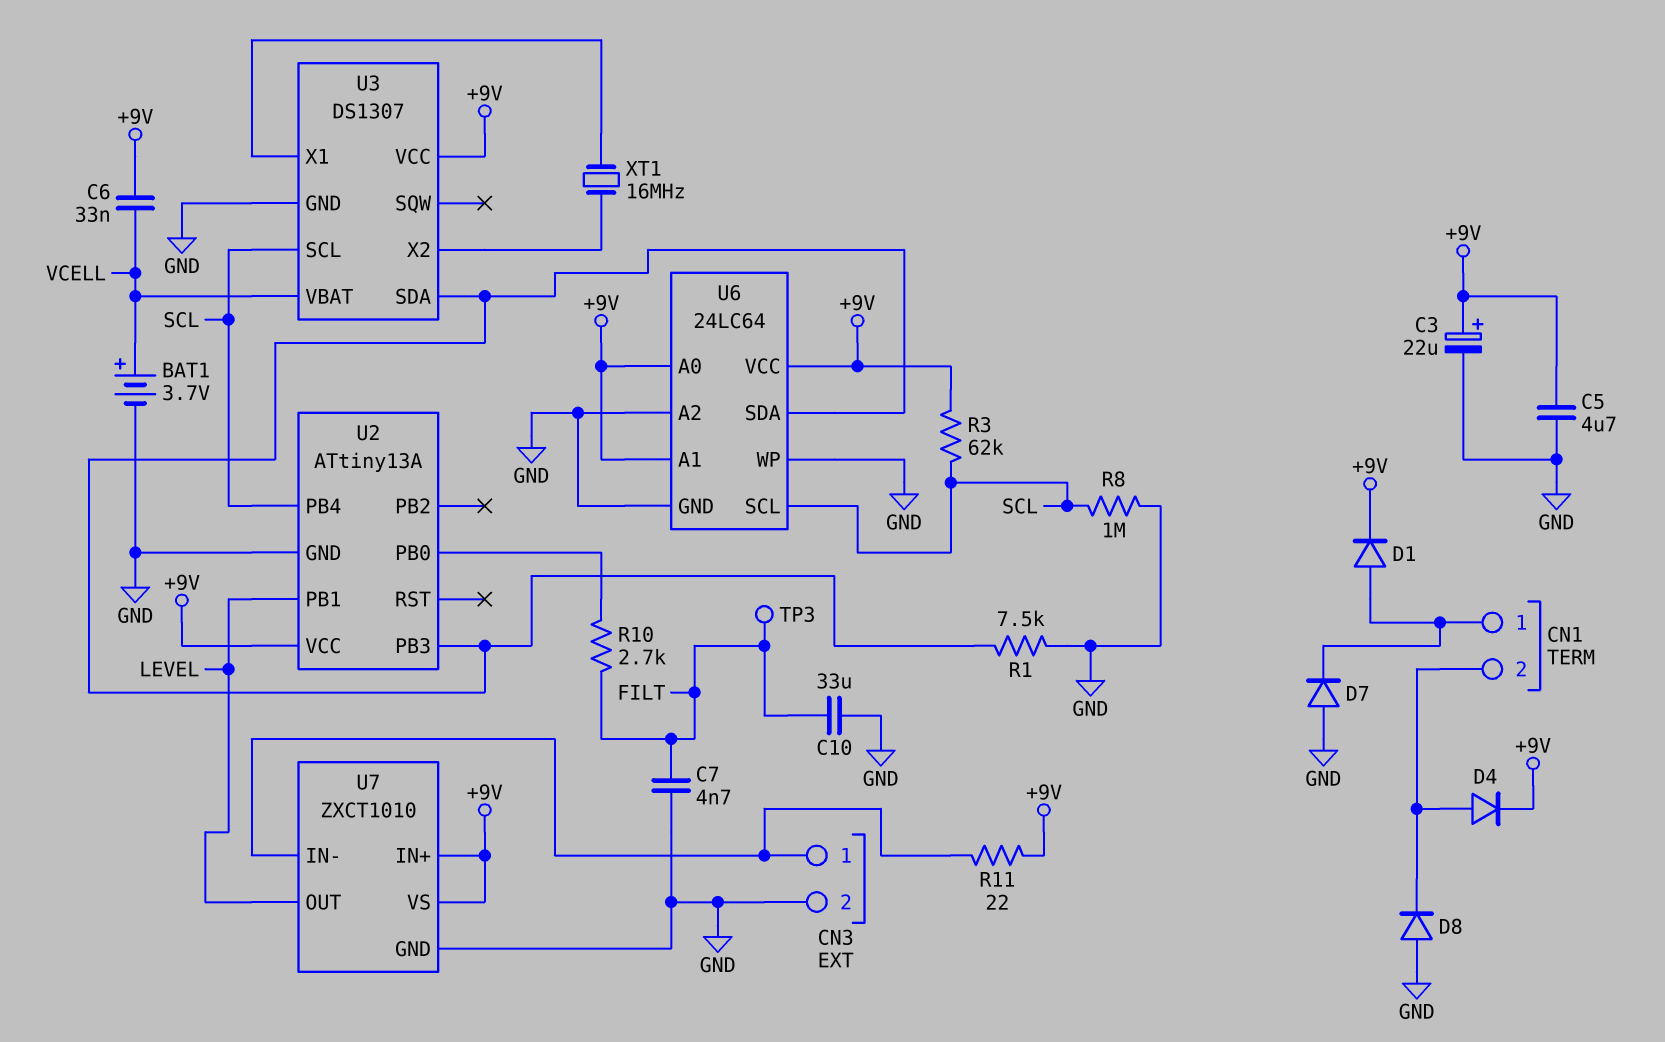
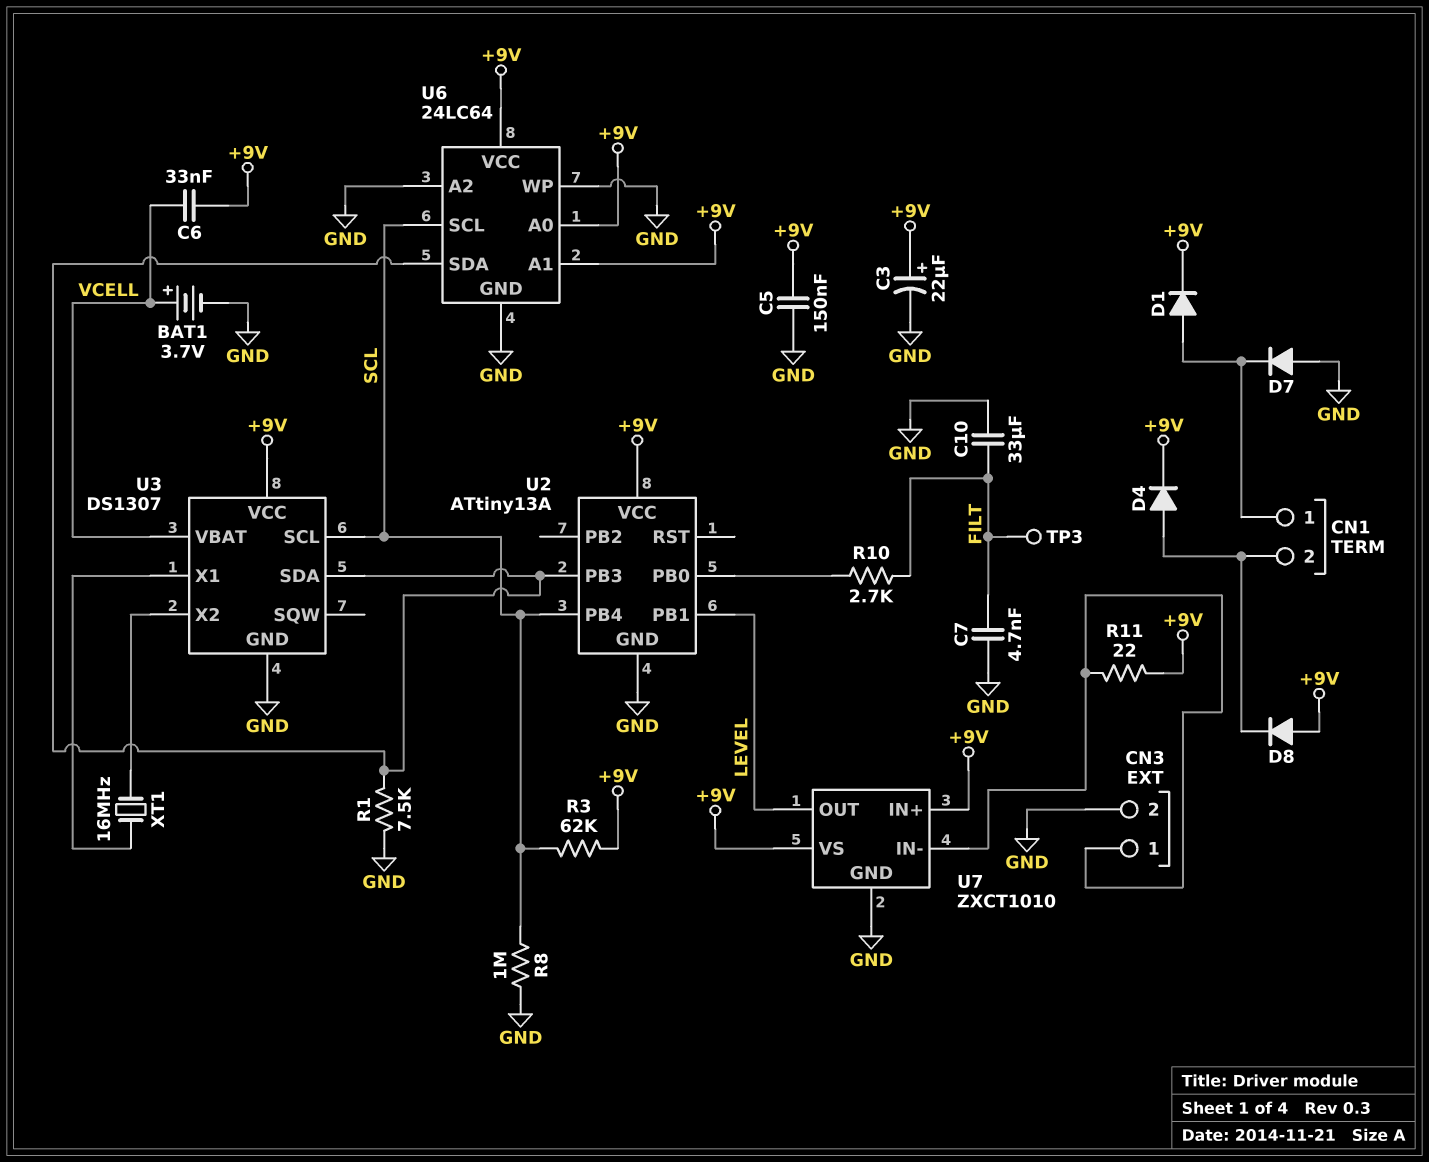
C5: 4.7uF (+9V, GND) -> 150nF (+9V, GND)
D8: diode (A GND, K CN1/2) -> diode (A +9V, K CN1/2)

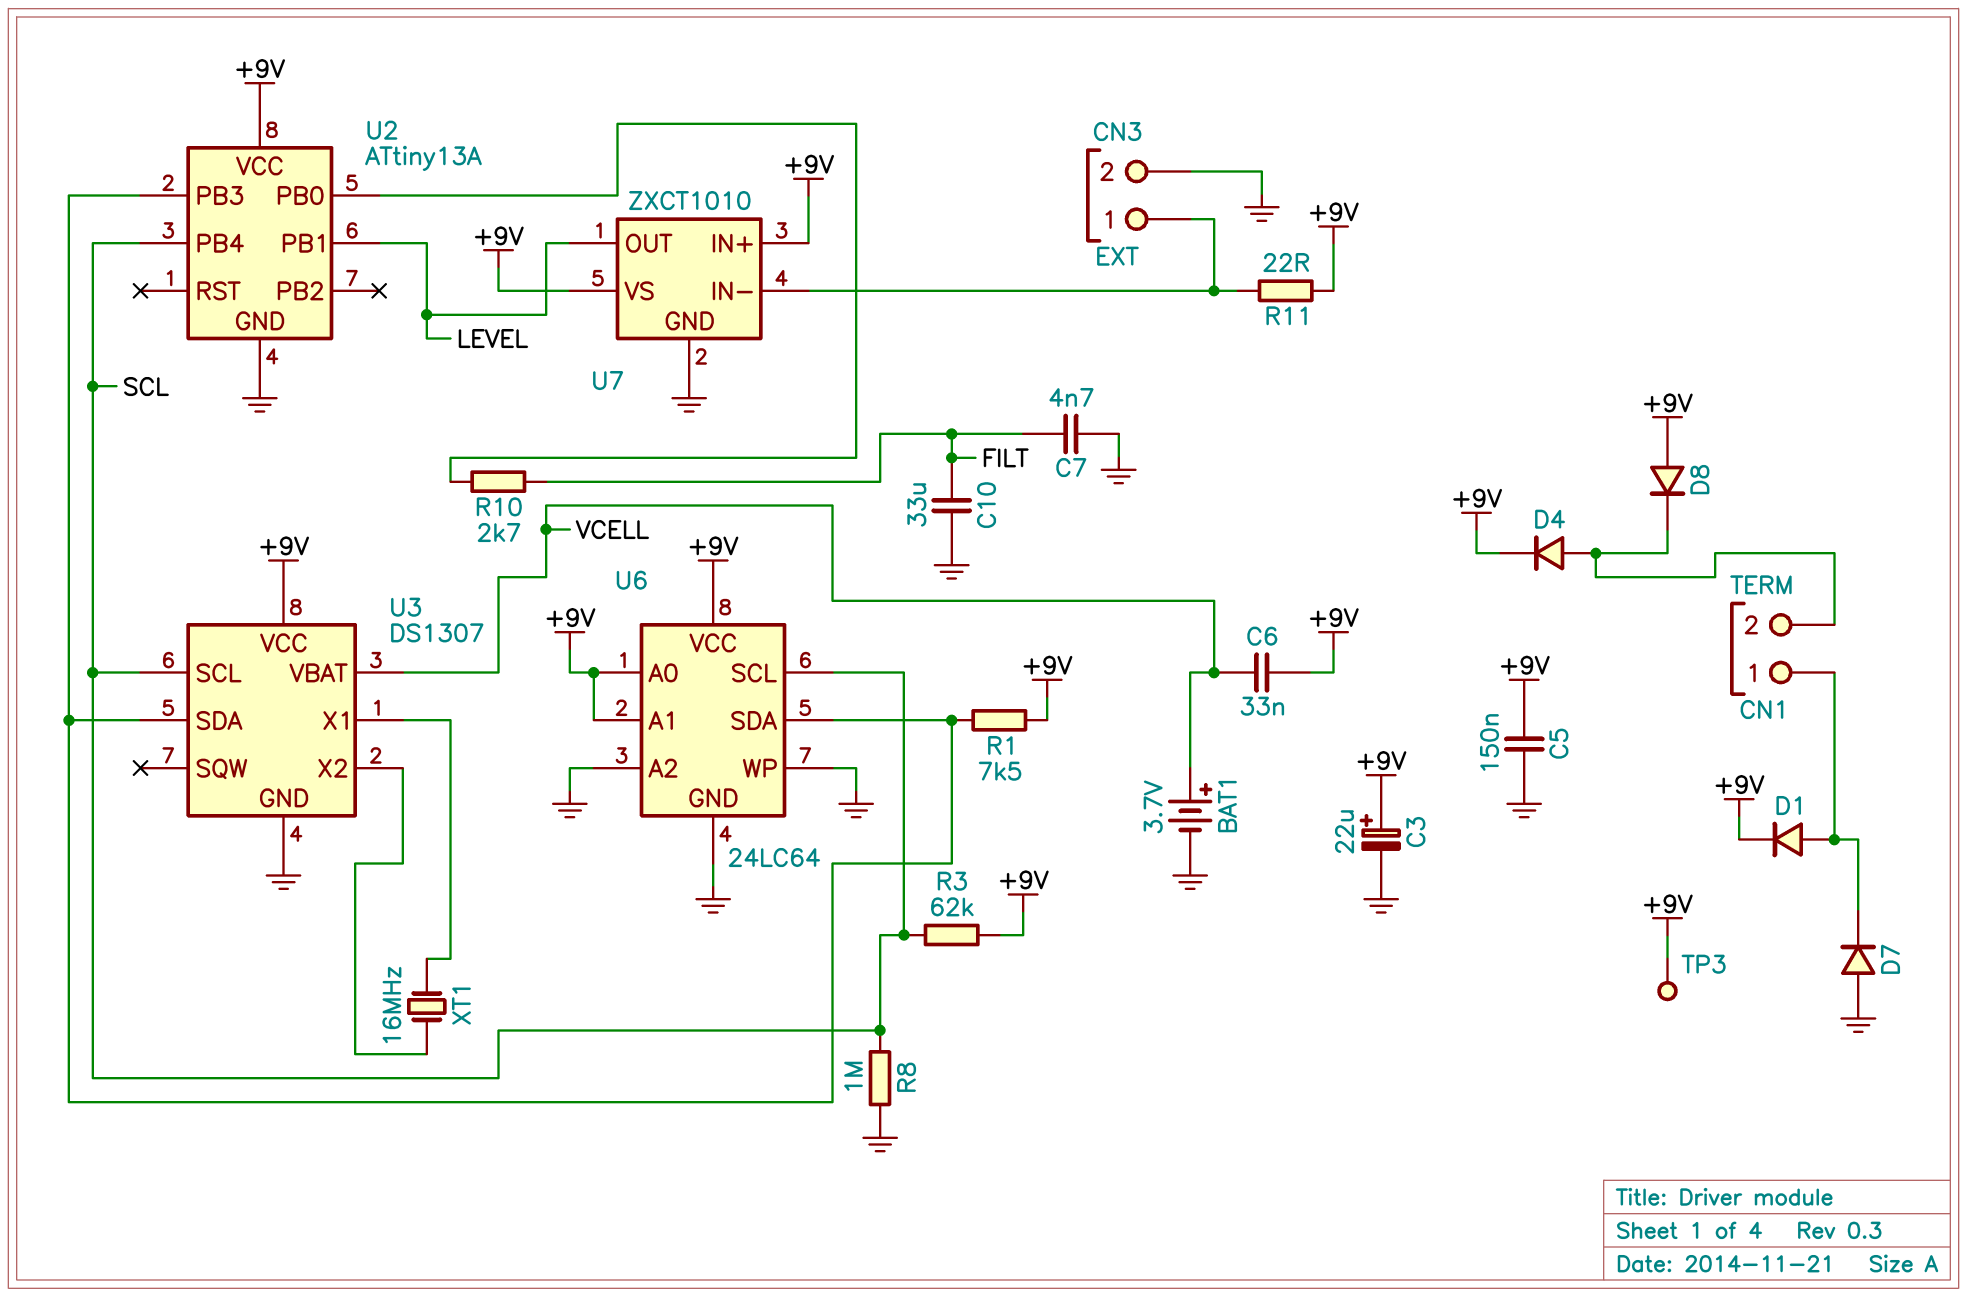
R1: 7.5k (GND, U2/PB3) -> 7.5k (+9V, U2/PB3)
TP3: test point (FILT) -> test point (+9V)

